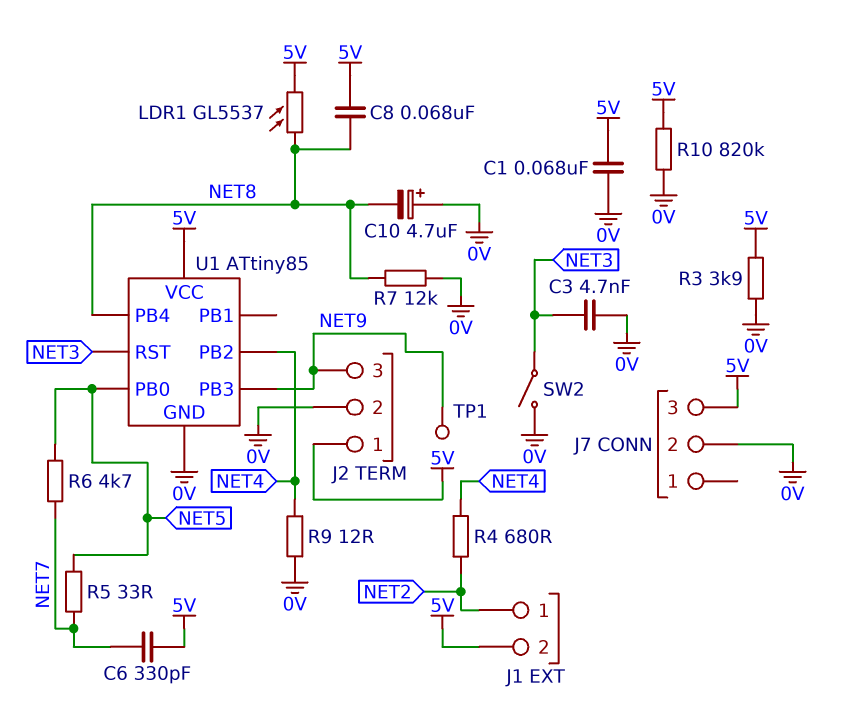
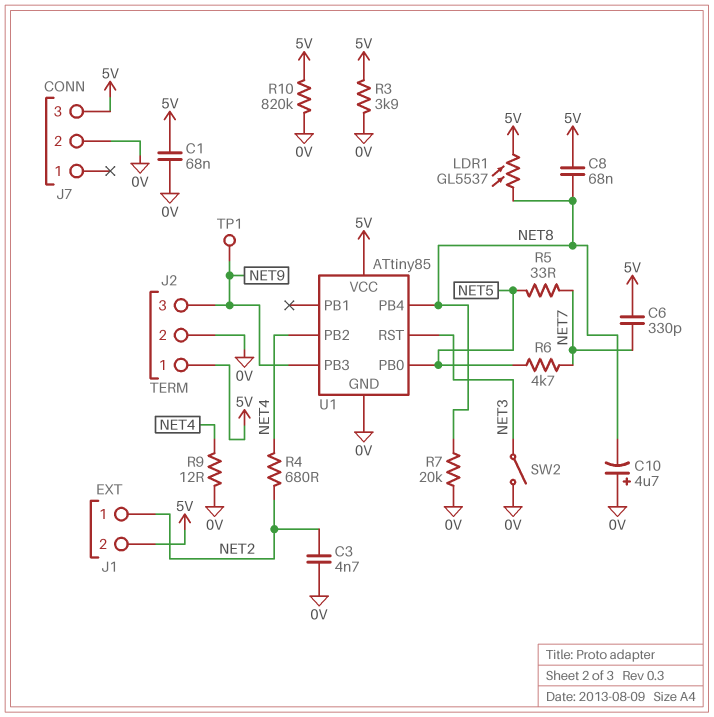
C3: 4.7nF (0V, NET3) -> 4.7nF (0V, NET2)
R7: 12k (0V, NET8) -> 20k (0V, NET8)

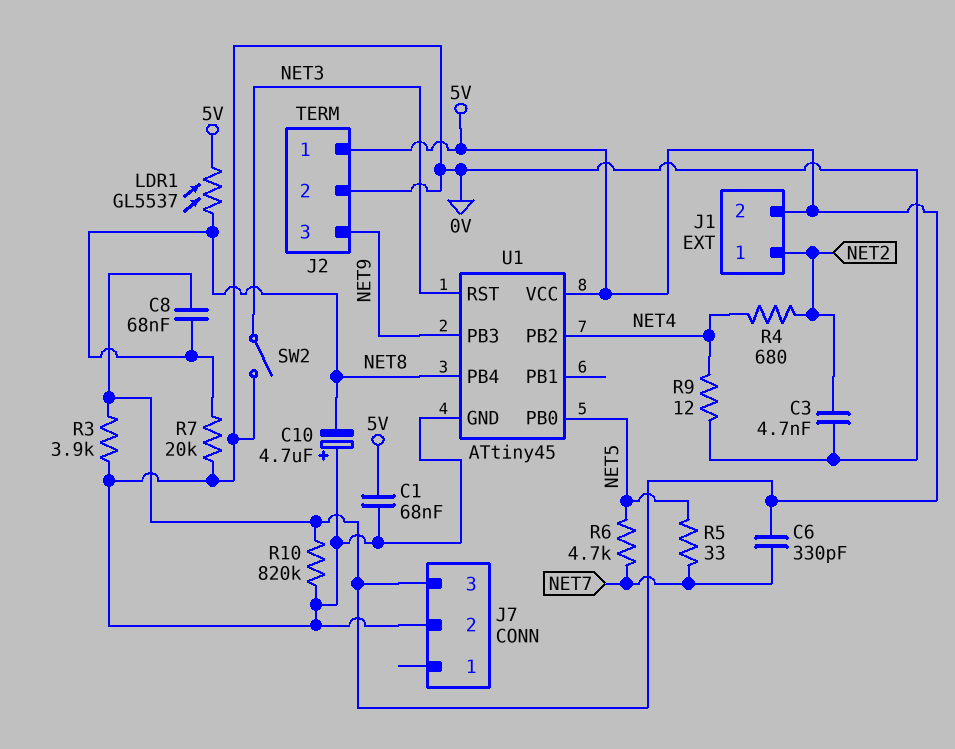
TP1: test point (NET9) -> none
U1: ATtiny85 -> ATtiny45

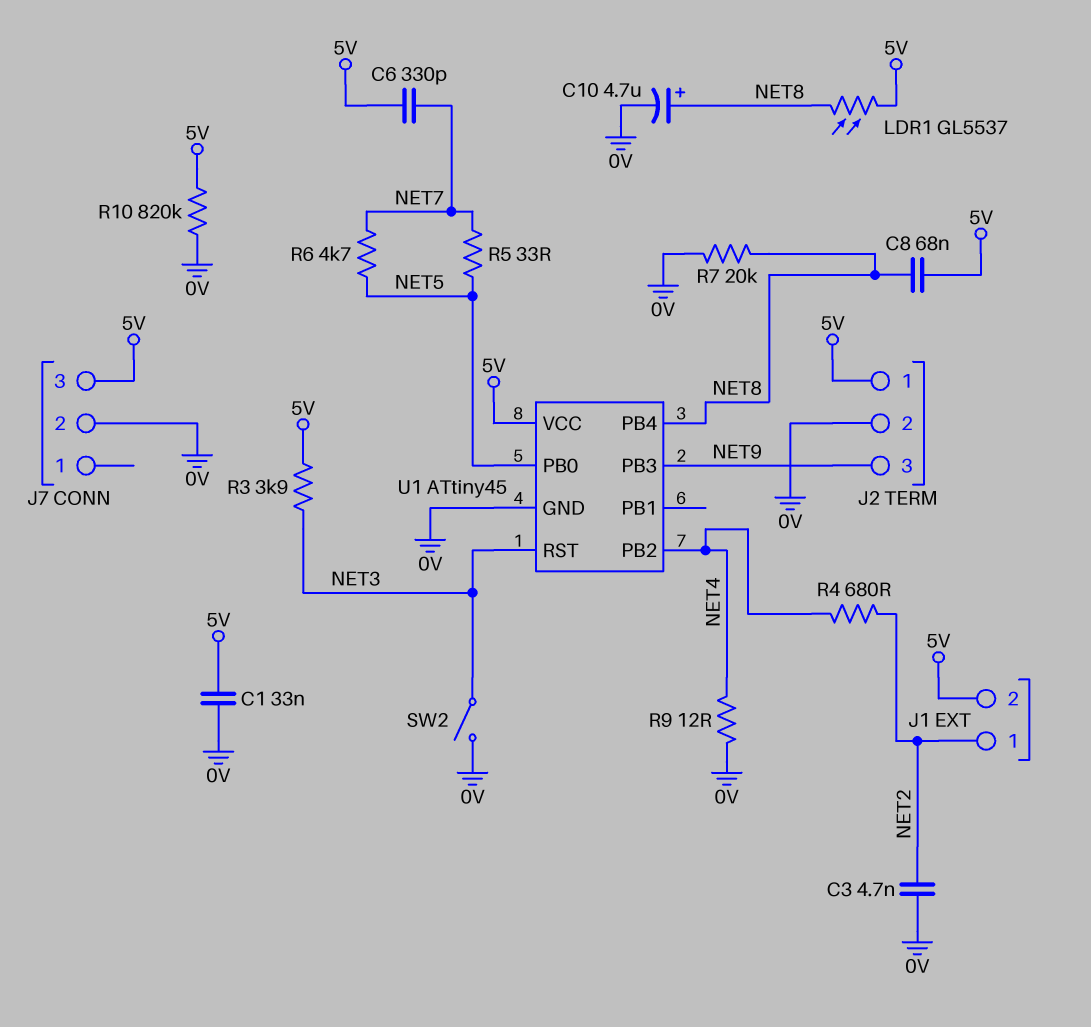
C1: 68nF (0V, 5V) -> 33nF (0V, 5V)
C10: 4.7uF (plus 0V, minus NET8) -> 4.7uF (plus NET8, minus 0V)
R3: 3.9k (0V, 5V) -> 3.9k (5V, NET3)

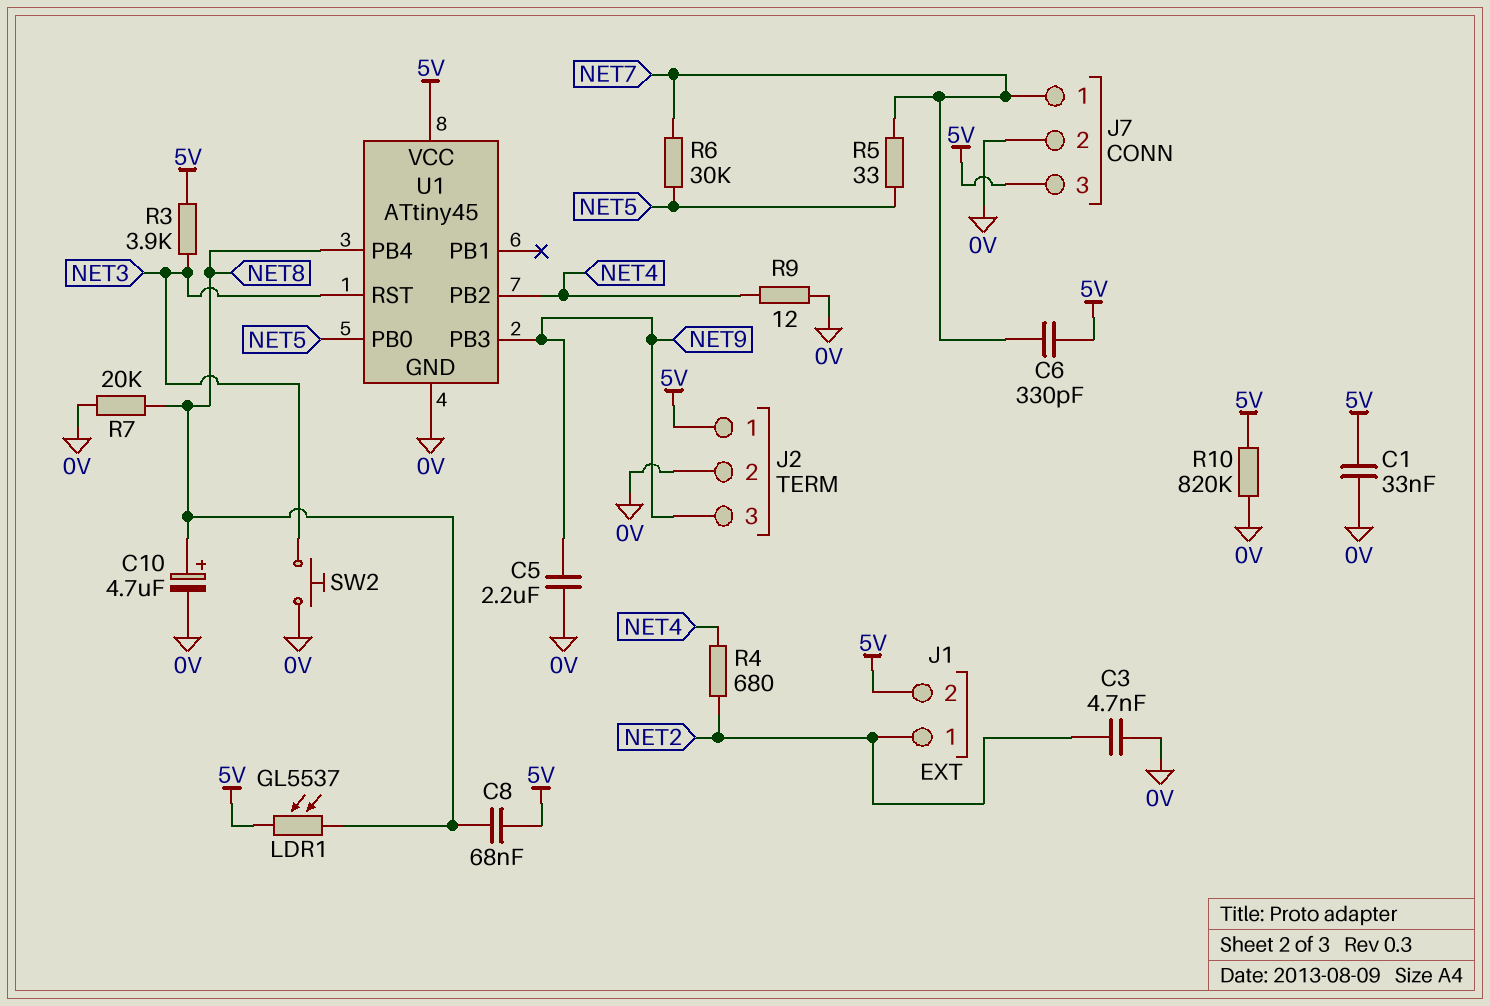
C5: none -> 2.2uF (0V, NET9)
J7 pin 1: none -> NET7
R6: 4.7k (NET5, NET7) -> 30k (NET5, NET7)
SW2: switch (0V, NET3) -> button (0V, NET3)

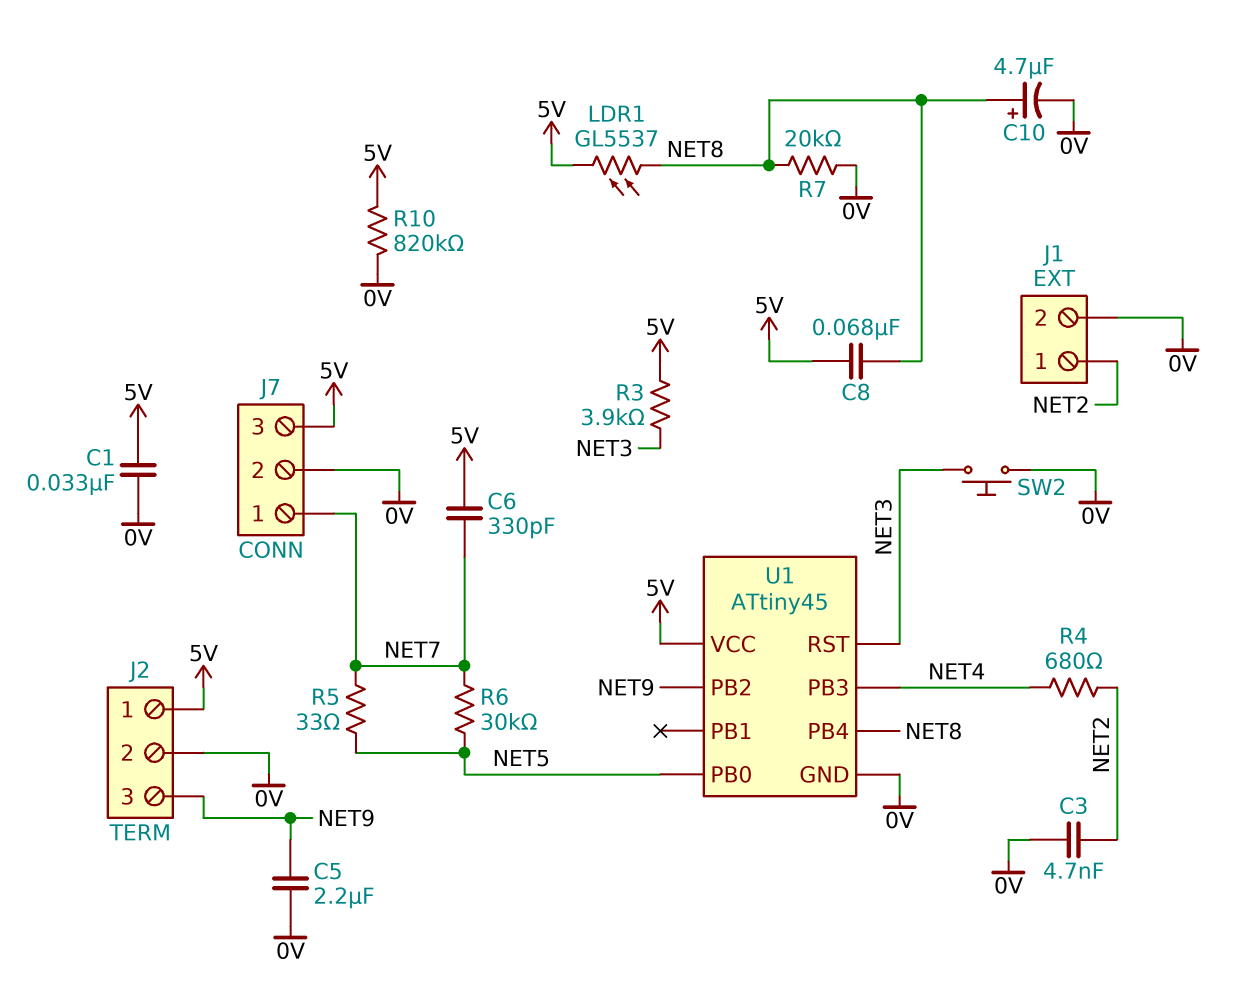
J1 pin 2: 5V -> 0V
R9: 12 (0V, NET4) -> none
U1 pin PB2: NET4 -> NET9
U1 pin PB3: NET9 -> NET4

